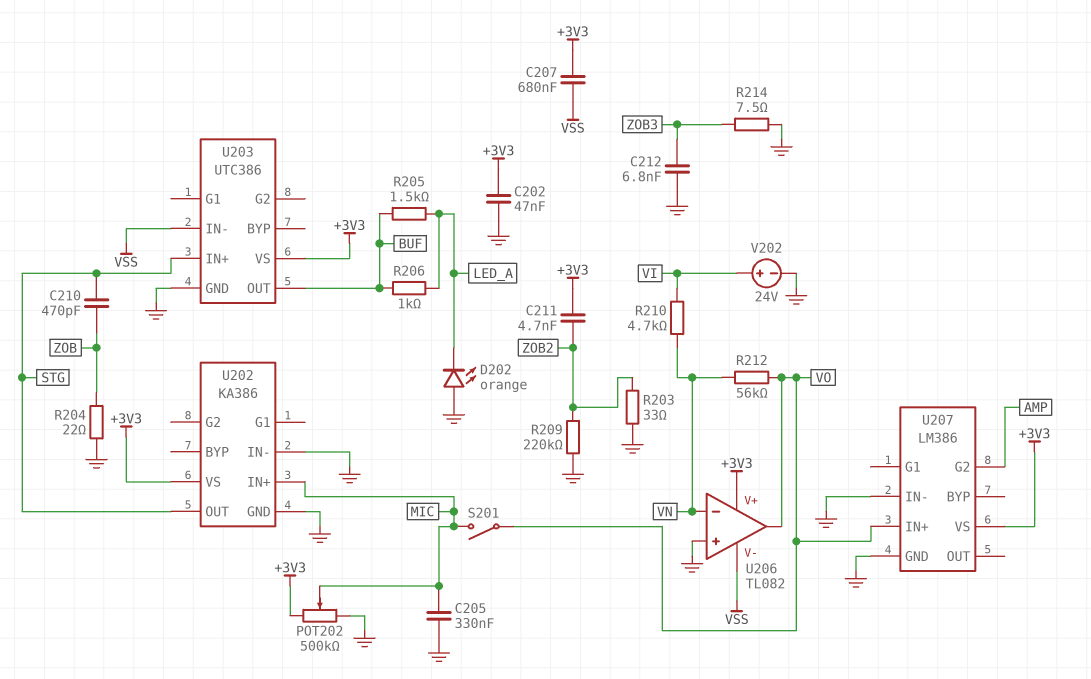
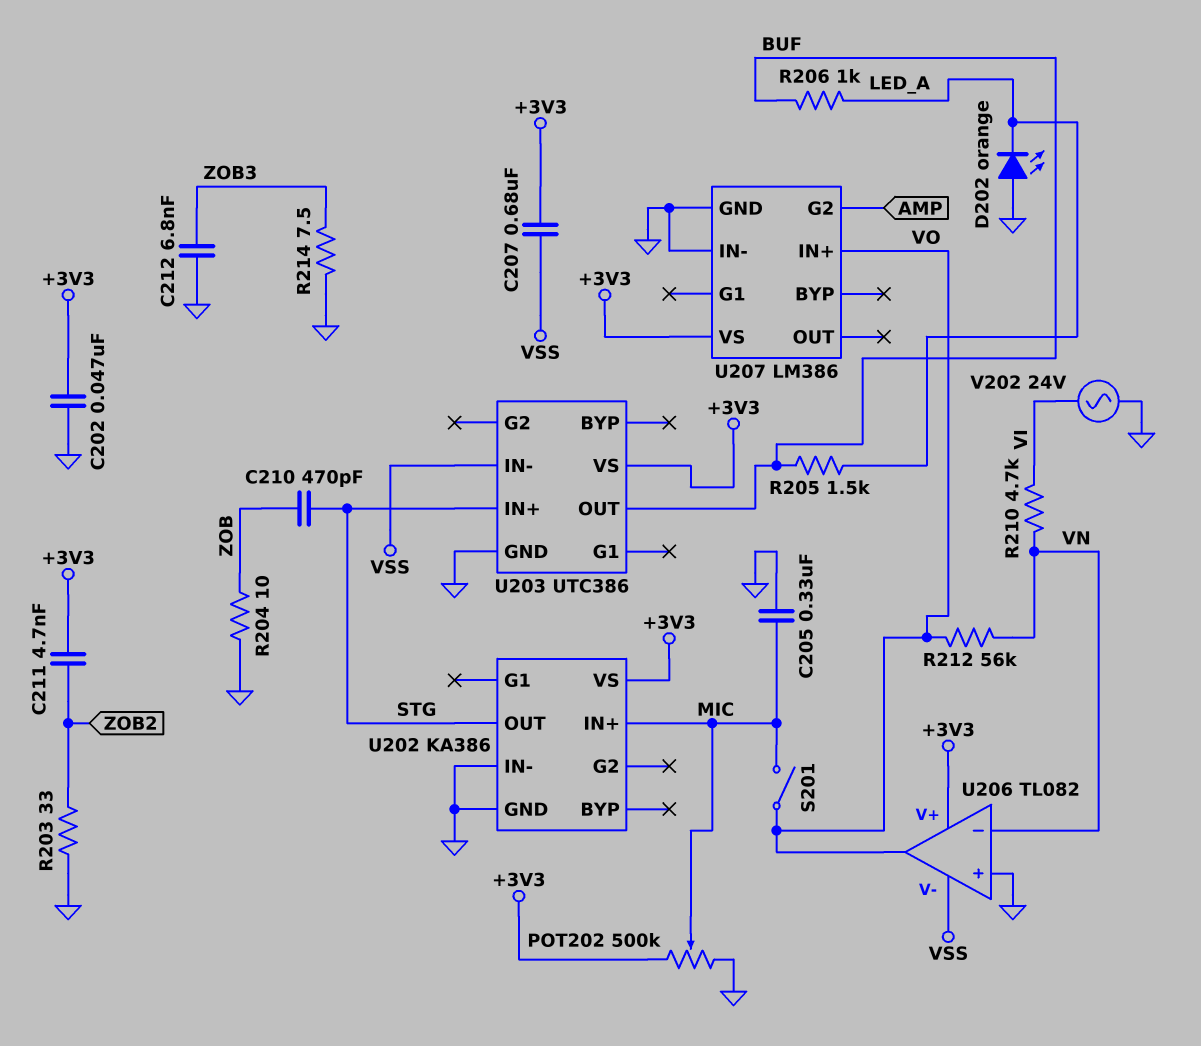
R204: 22 (GND, ZOB) -> 10 (GND, ZOB)
R209: 220k (GND, ZOB2) -> none
V202: 24V (plus VI, minus GND) -> AC 24V (GND, VI)

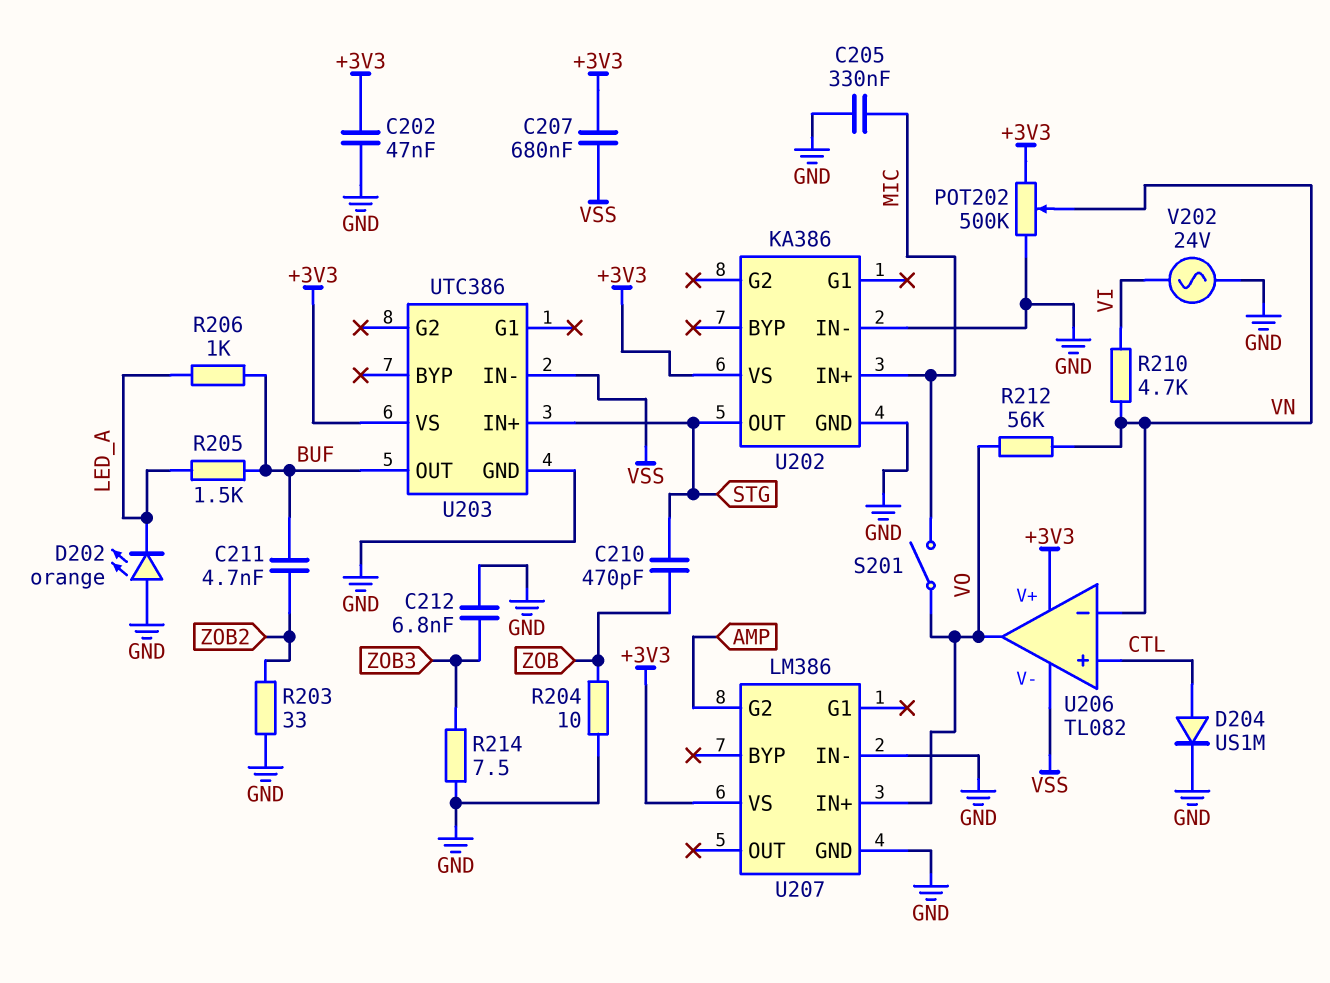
C211: 4.7nF (+3V3, ZOB2) -> 4.7nF (BUF, ZOB2)
D204: none -> diode US1M (A CTL, K GND)
POT202: 500k (+3V3, GND, wiper MIC) -> 500k (+3V3, GND, wiper VN)
U206 pin in+: GND -> CTL

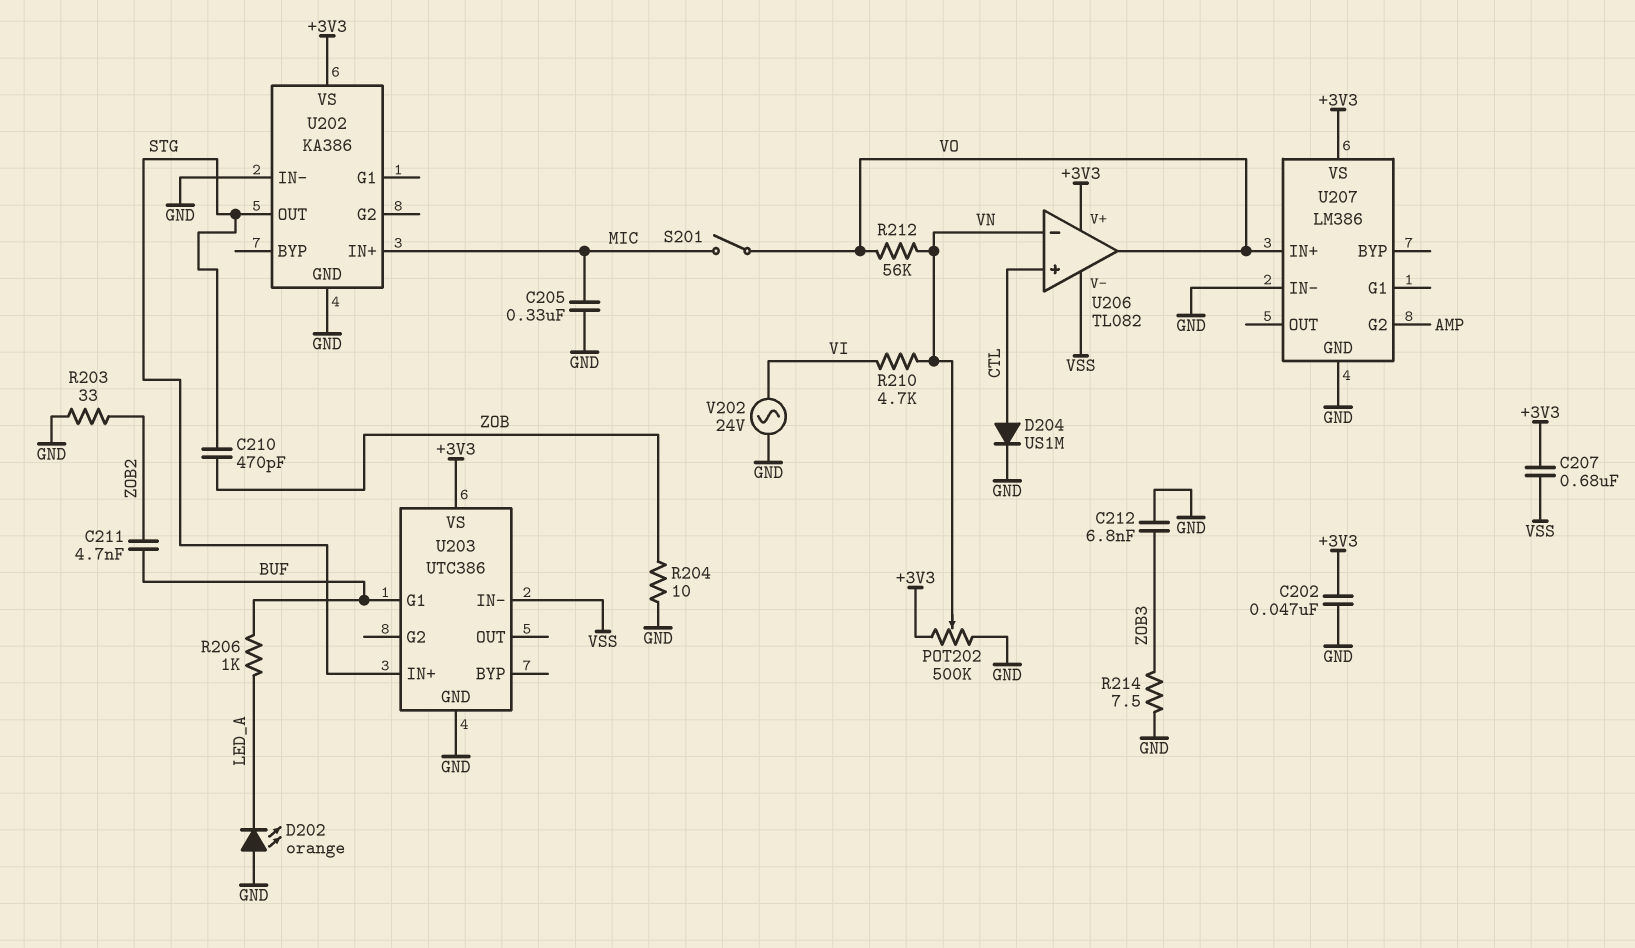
R205: 1.5k (BUF, LED_A) -> none
U203 pin G1: none -> BUF
U203 pin OUT: BUF -> none

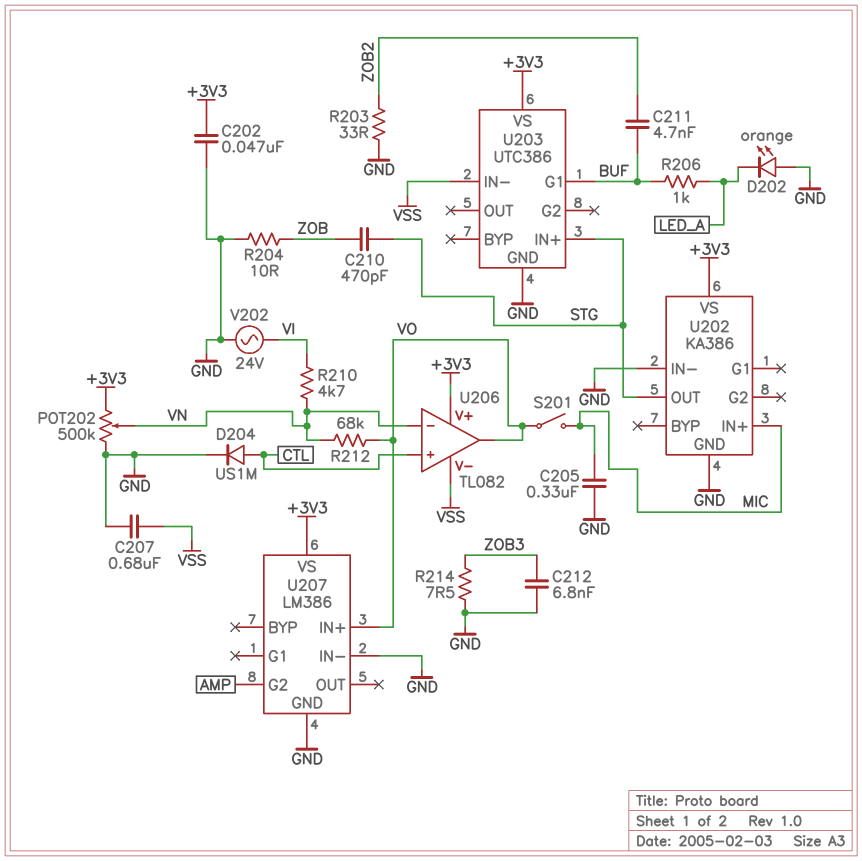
C207: 680nF (+3V3, VSS) -> 680nF (GND, VSS)
R212: 56k (VN, VO) -> 68k (VN, VO)

